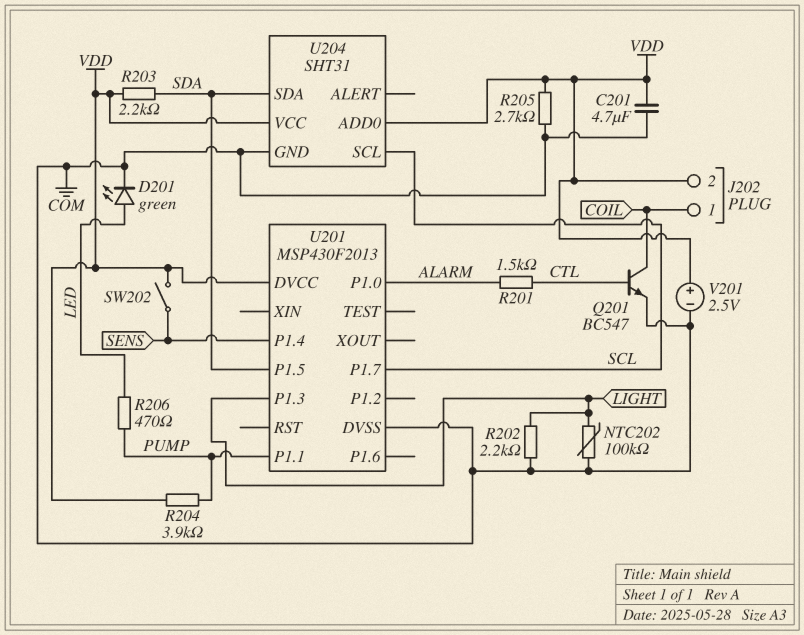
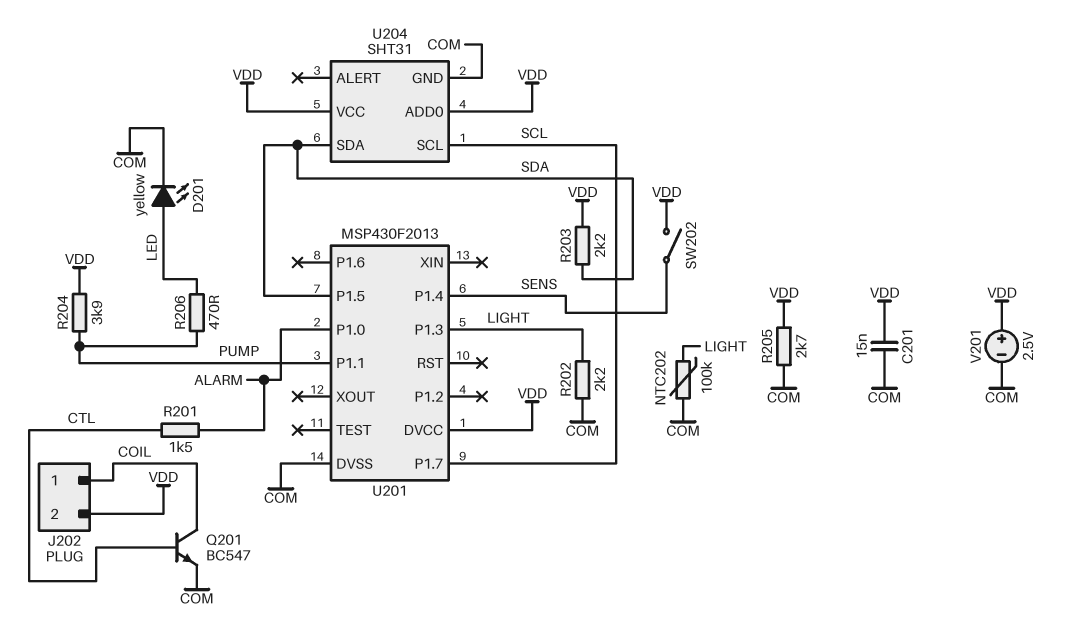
C201: 4.7uF (COM, VDD) -> 15nF (COM, VDD)
D201: LED green (A LED, K COM) -> LED yellow (A LED, K COM)

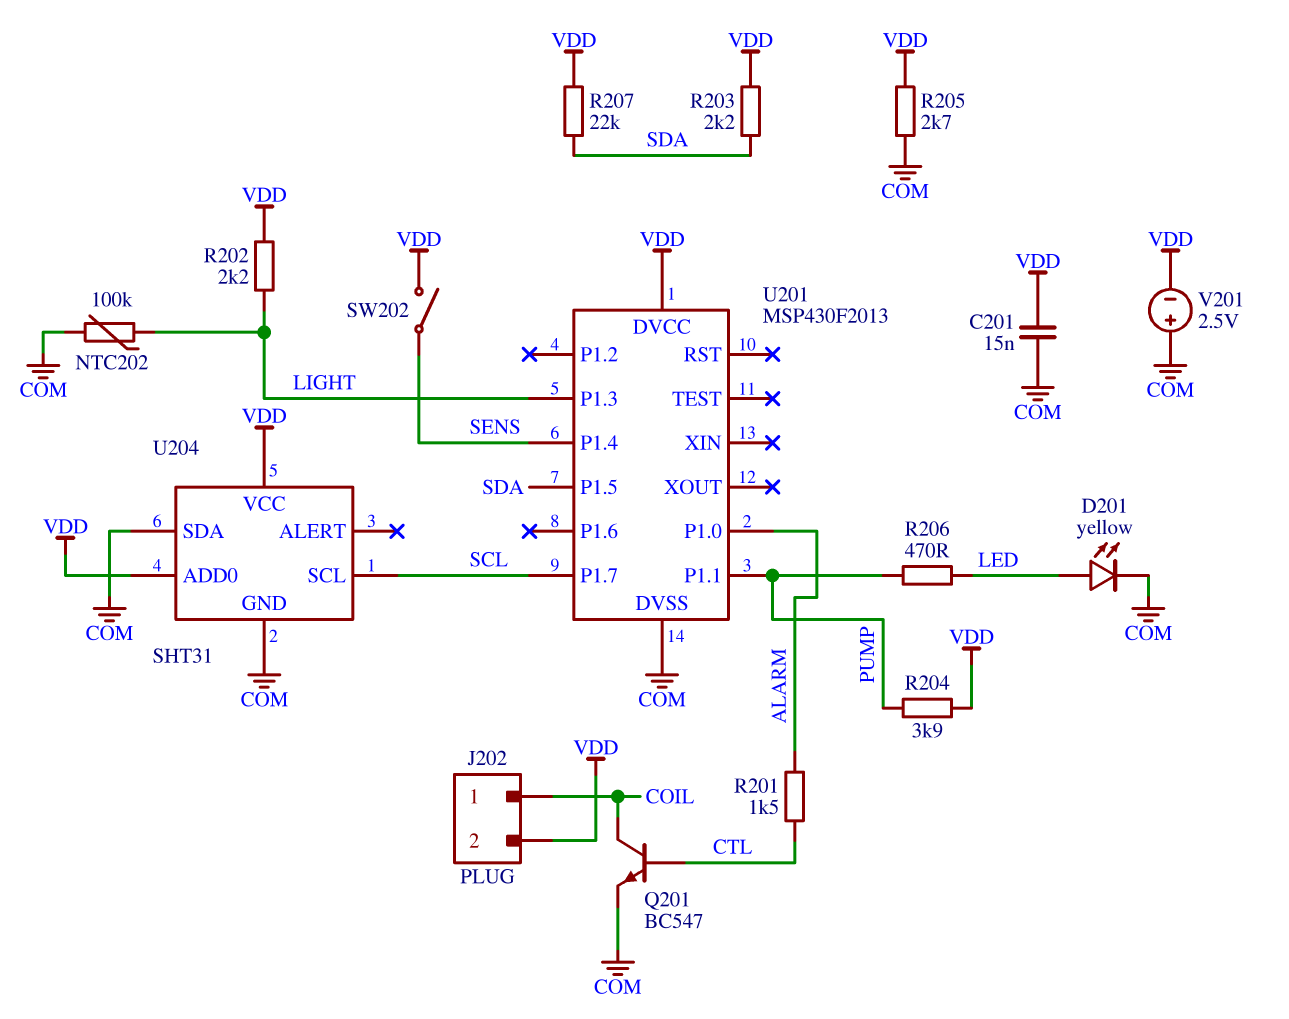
R202: 2.2k (COM, LIGHT) -> 2.2k (LIGHT, VDD)
R207: none -> 22k (SDA, VDD)
U204 pin SDA: SDA -> COM
V201: 2.5V (plus VDD, minus COM) -> 2.5V (plus COM, minus VDD)

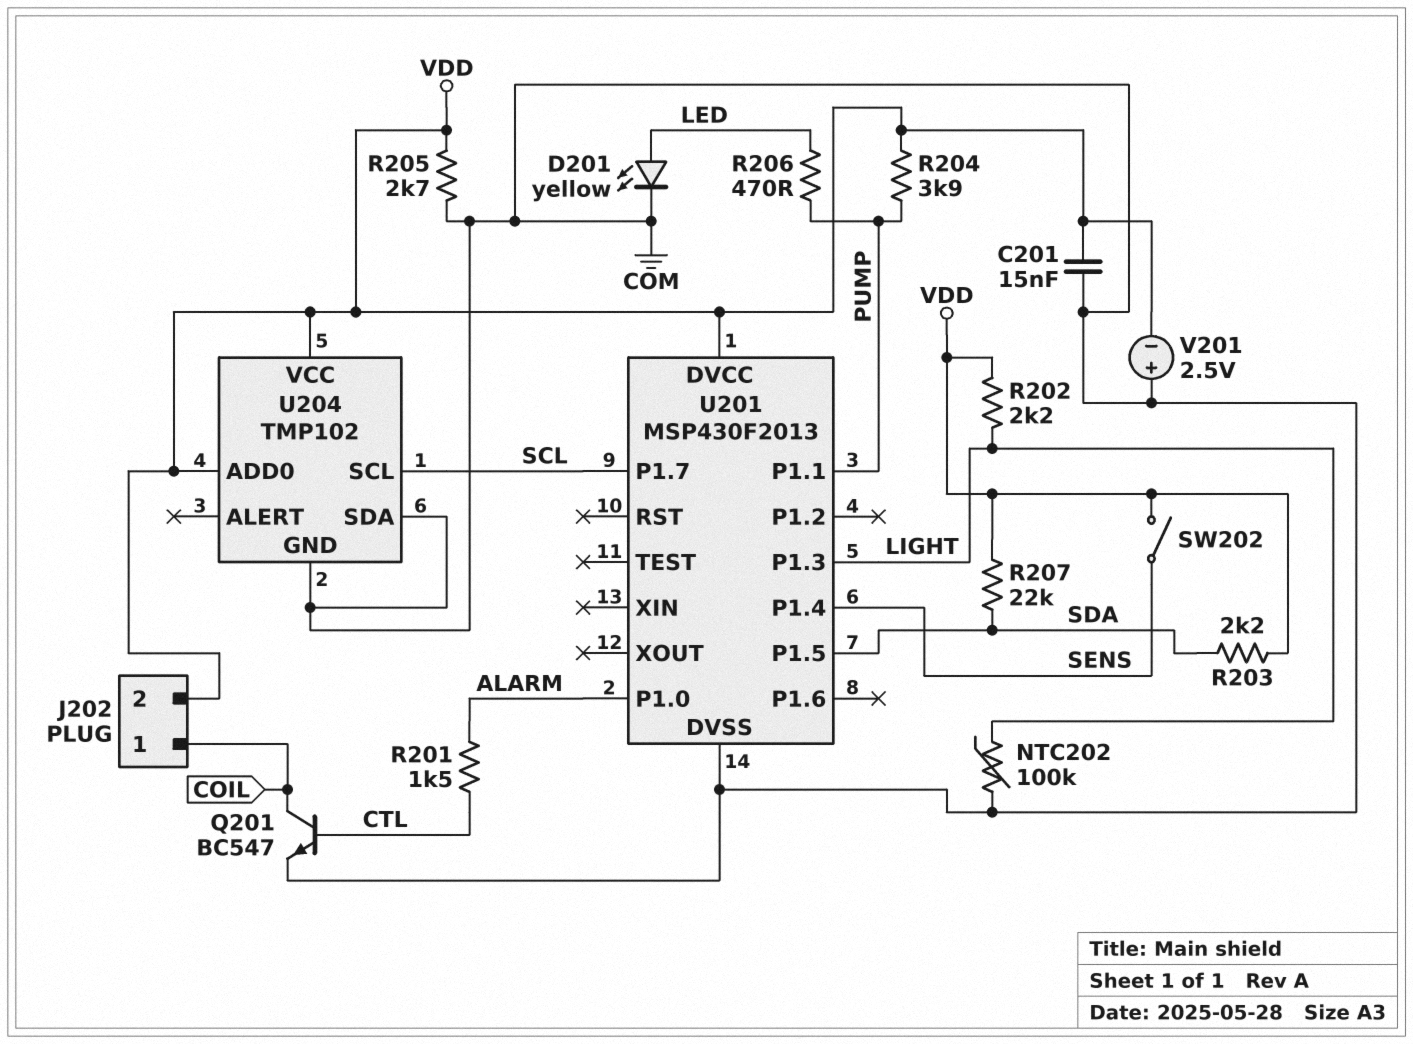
U204: SHT31 -> TMP102

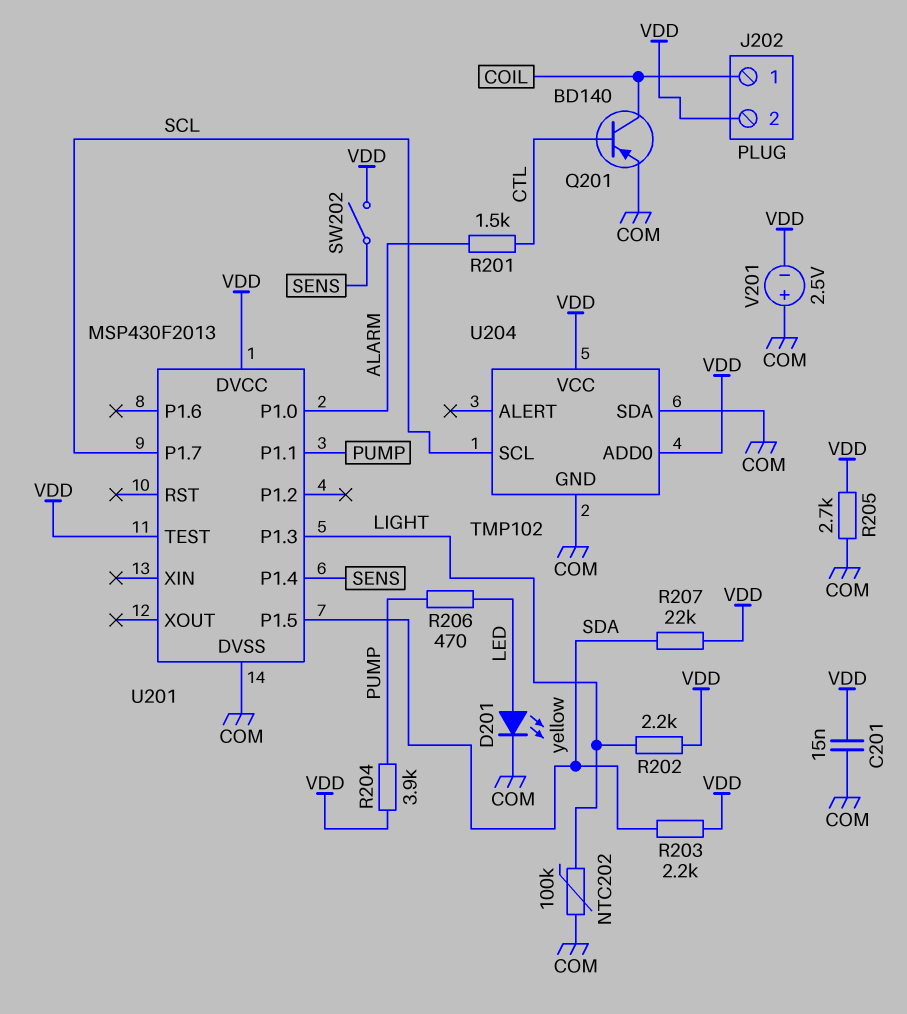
Q201: NPN BC547 (B CTL, C COIL, E COM) -> PNP BD140 (B CTL, C COIL, E COM)
U201 pin TEST: none -> VDD

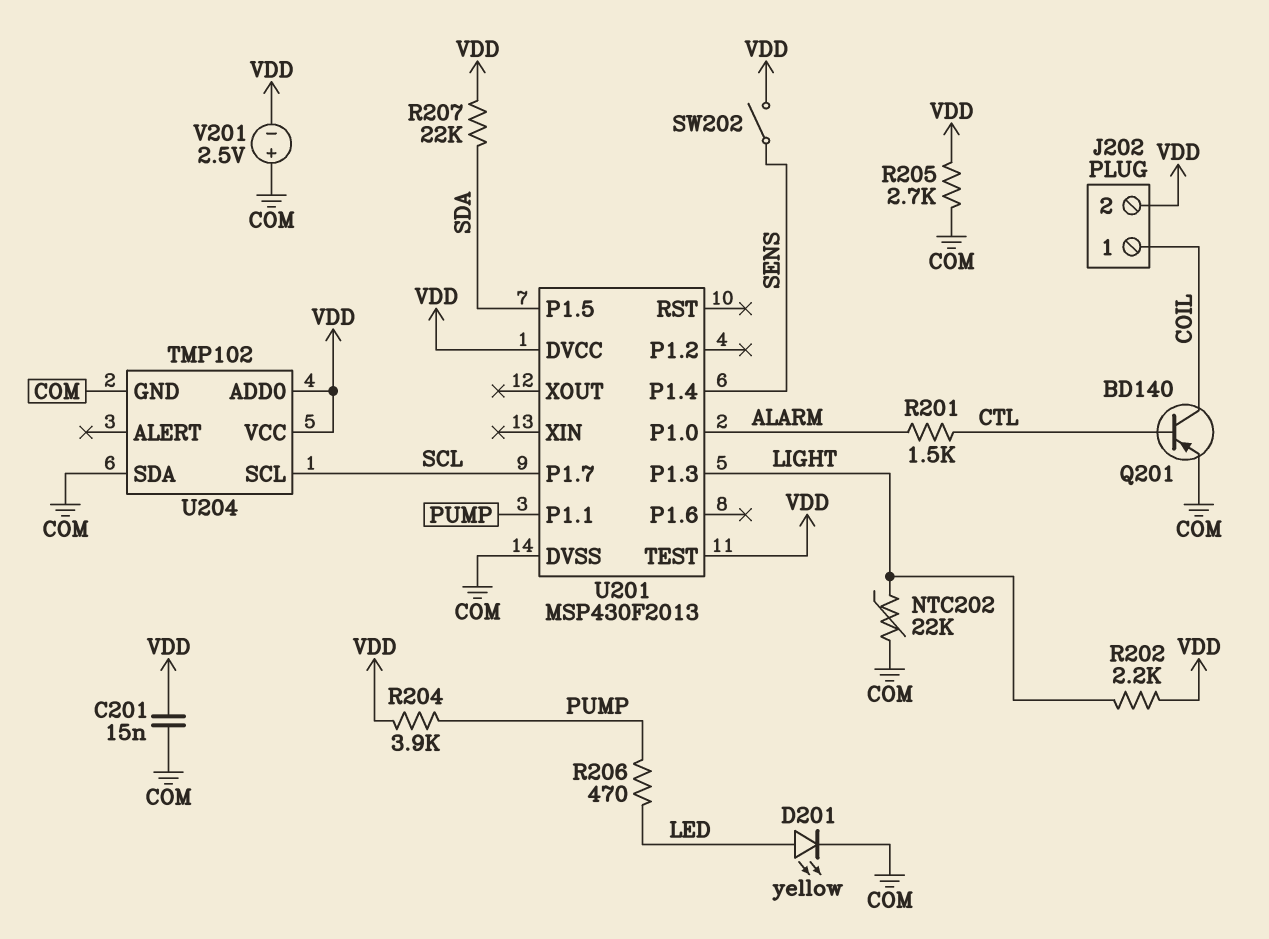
NTC202: 100k (COM, LIGHT) -> 22k (COM, LIGHT)
R203: 2.2k (SDA, VDD) -> none

